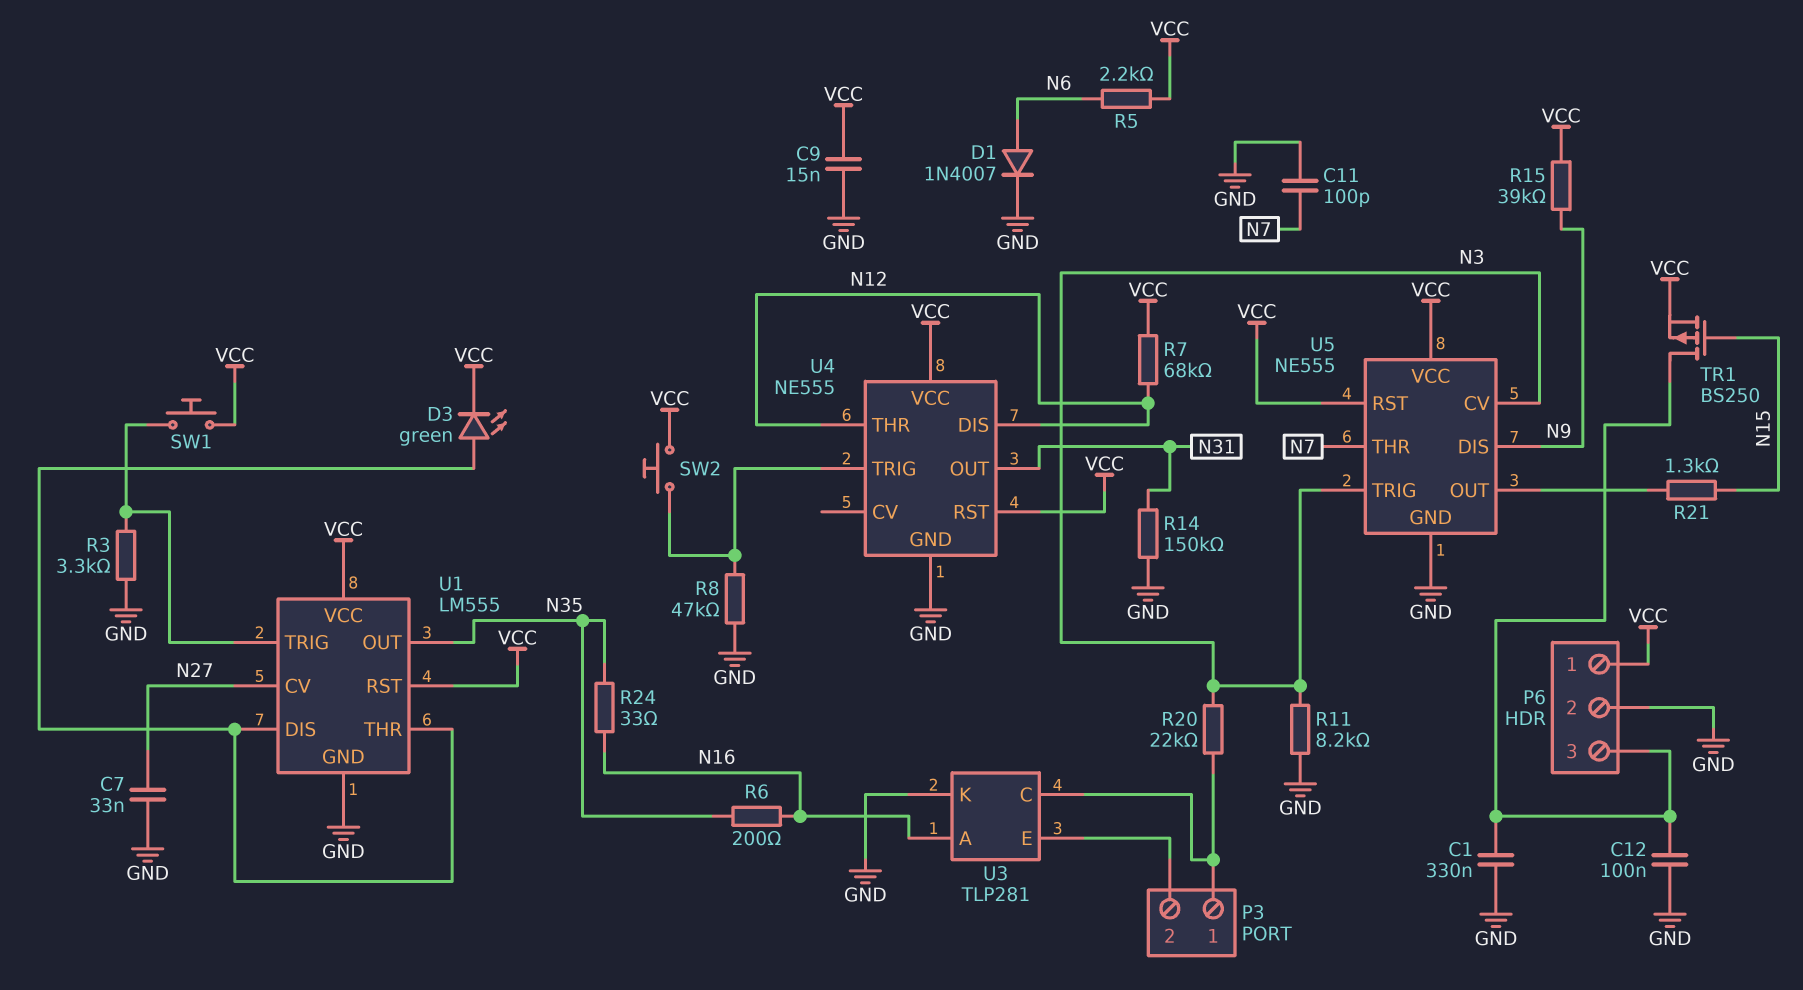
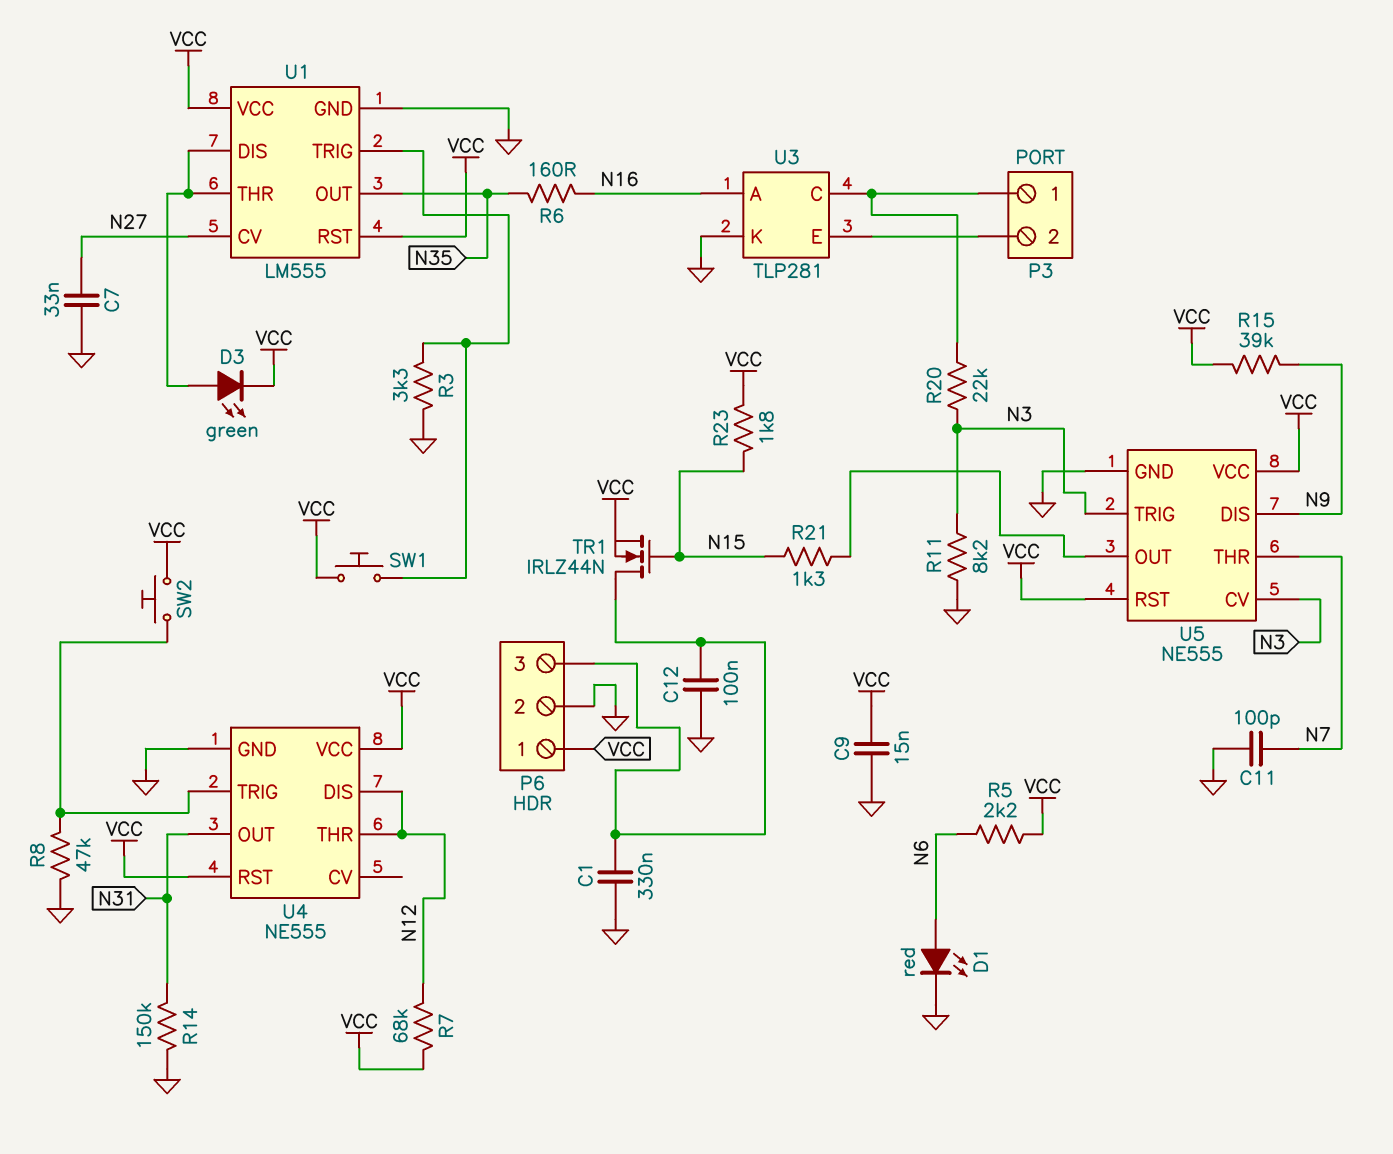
D1: diode 1N4007 (A N6, K GND) -> LED red (A N6, K GND)
R6: 200 (N16, N35) -> 160 (N16, N35)
R23: none -> 1.8k (N15, VCC)
R24: 33 (N16, N35) -> none
TR1: PMOS BS250 (G N15, D P6/3, S VCC) -> NMOS IRLZ44N (G N15, D P6/3, S VCC)

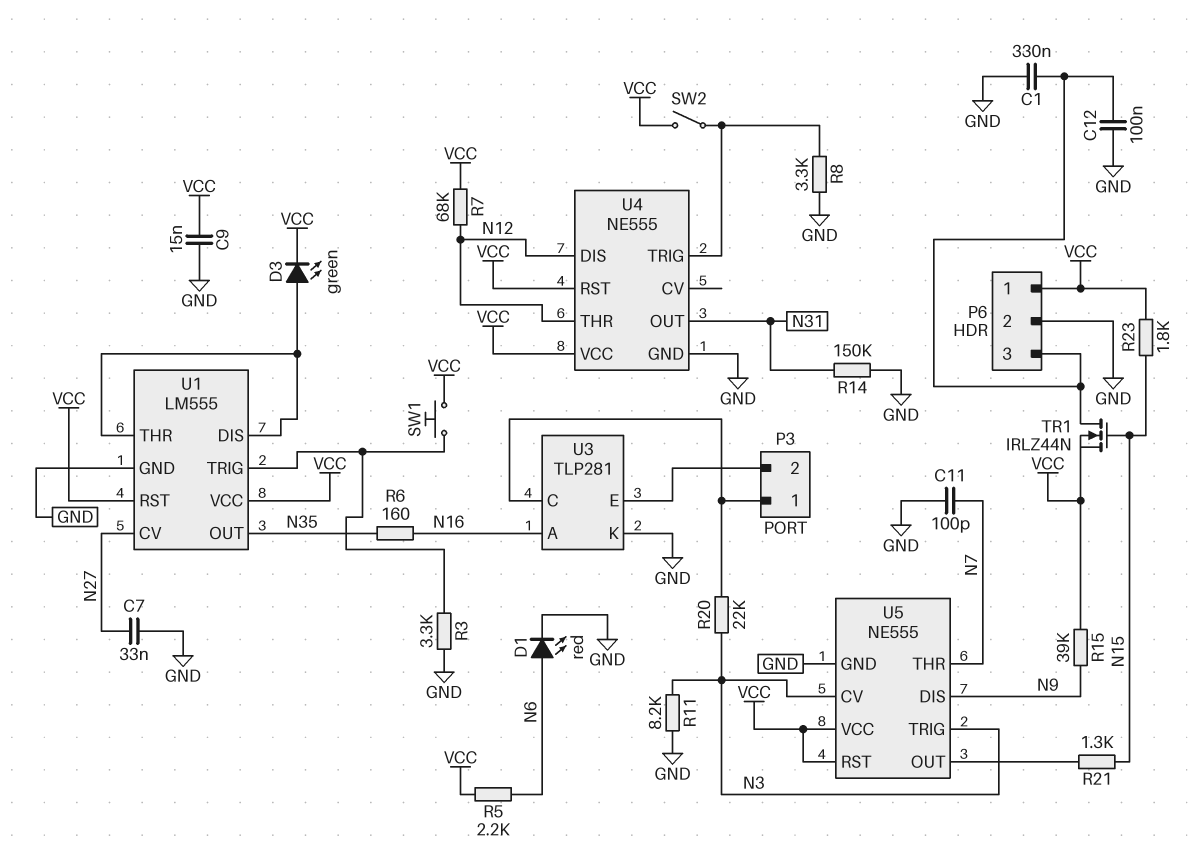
R8: 47k (GND, U4/TRIG) -> 3.3k (GND, U4/TRIG)
SW2: button (U4/TRIG, VCC) -> switch (U4/TRIG, VCC)

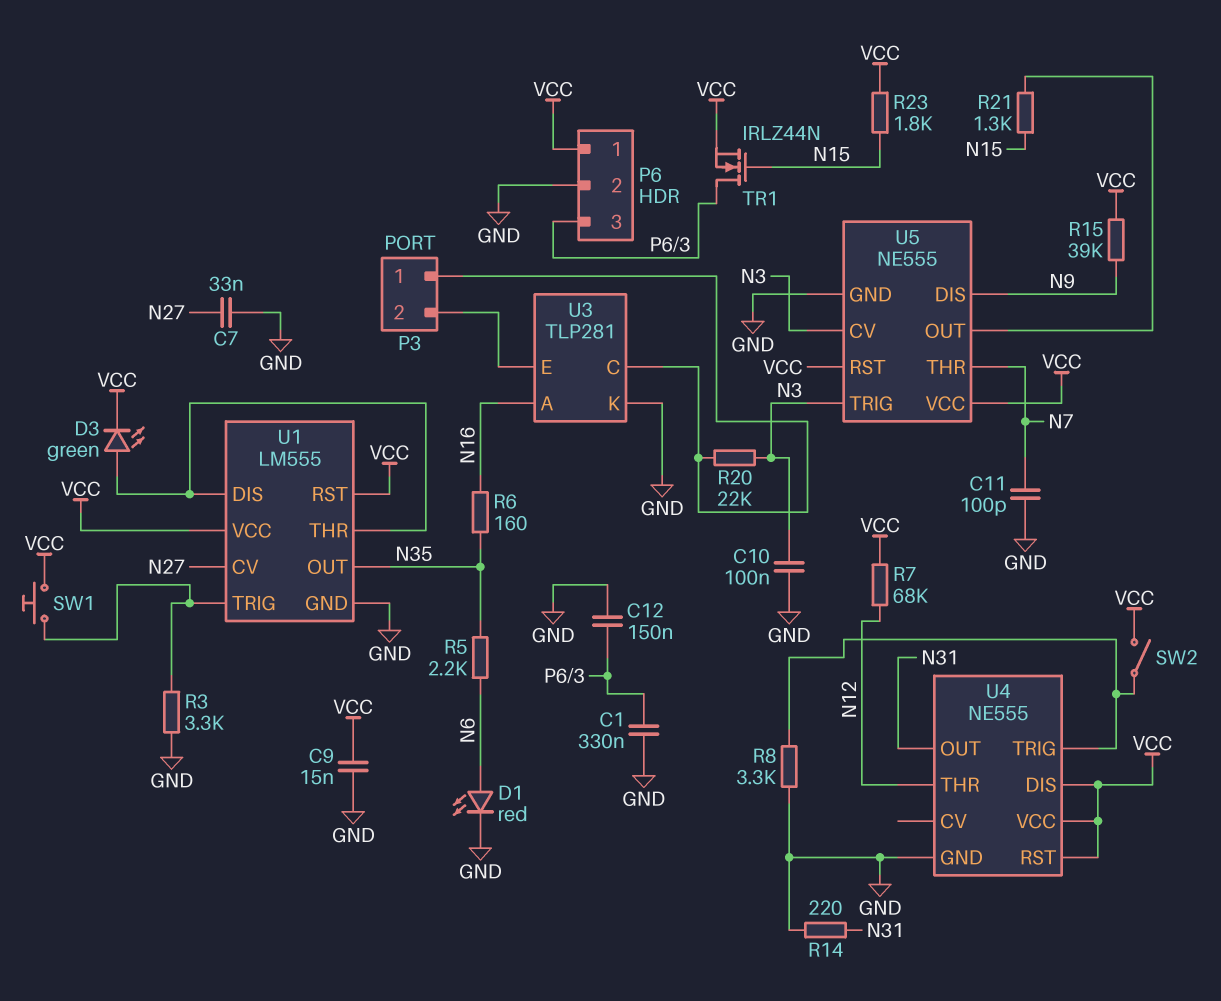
C10: none -> 100nF (GND, N3)
C12: 100nF (GND, P6/3) -> 150nF (GND, P6/3)
R5: 2.2k (N6, VCC) -> 2.2k (N6, N35)
R11: 8.2k (GND, N3) -> none
R14: 150k (GND, N31) -> 220 (GND, N31)
U4 pin DIS: N12 -> VCC

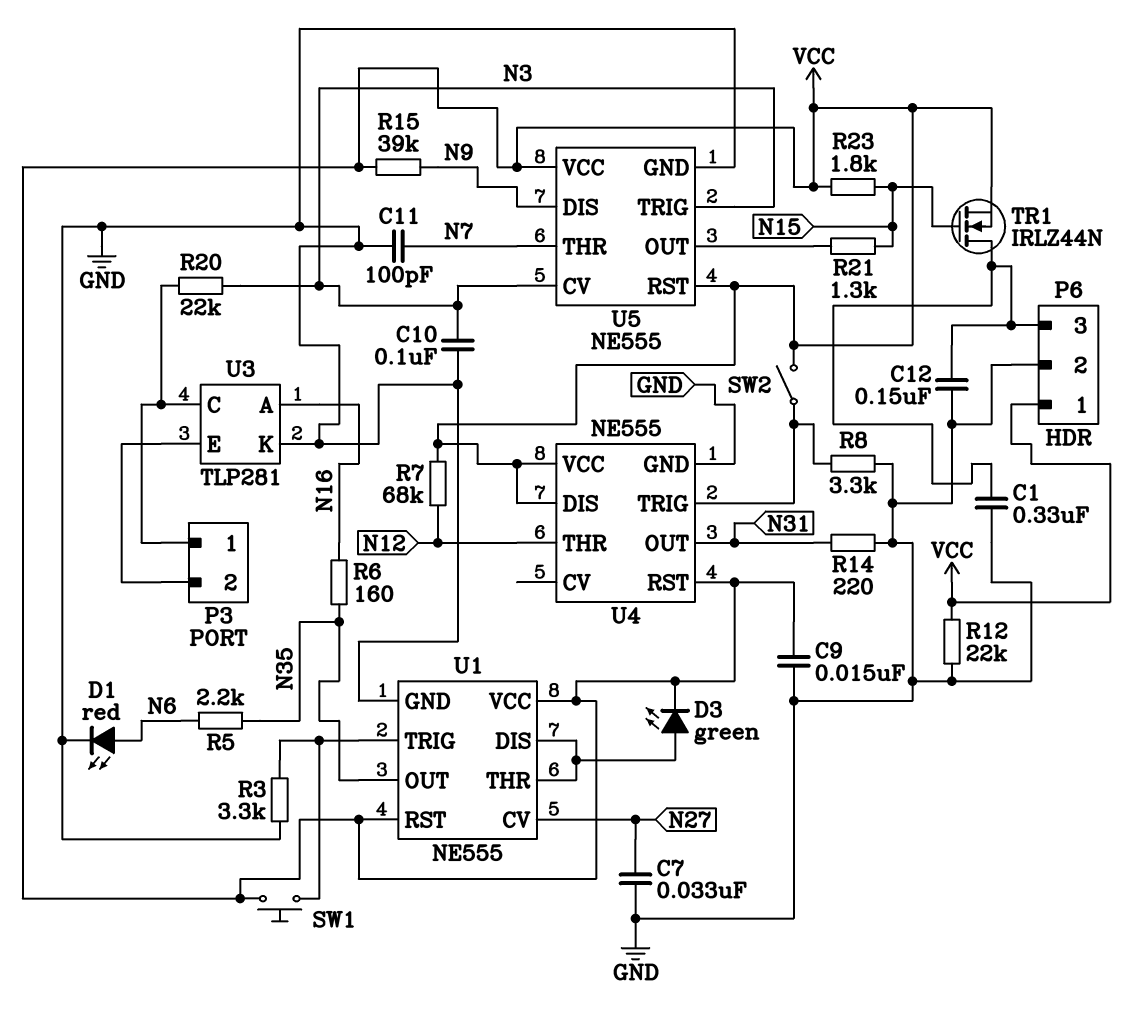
R12: none -> 22k (GND, VCC)
U1: LM555 -> NE555

